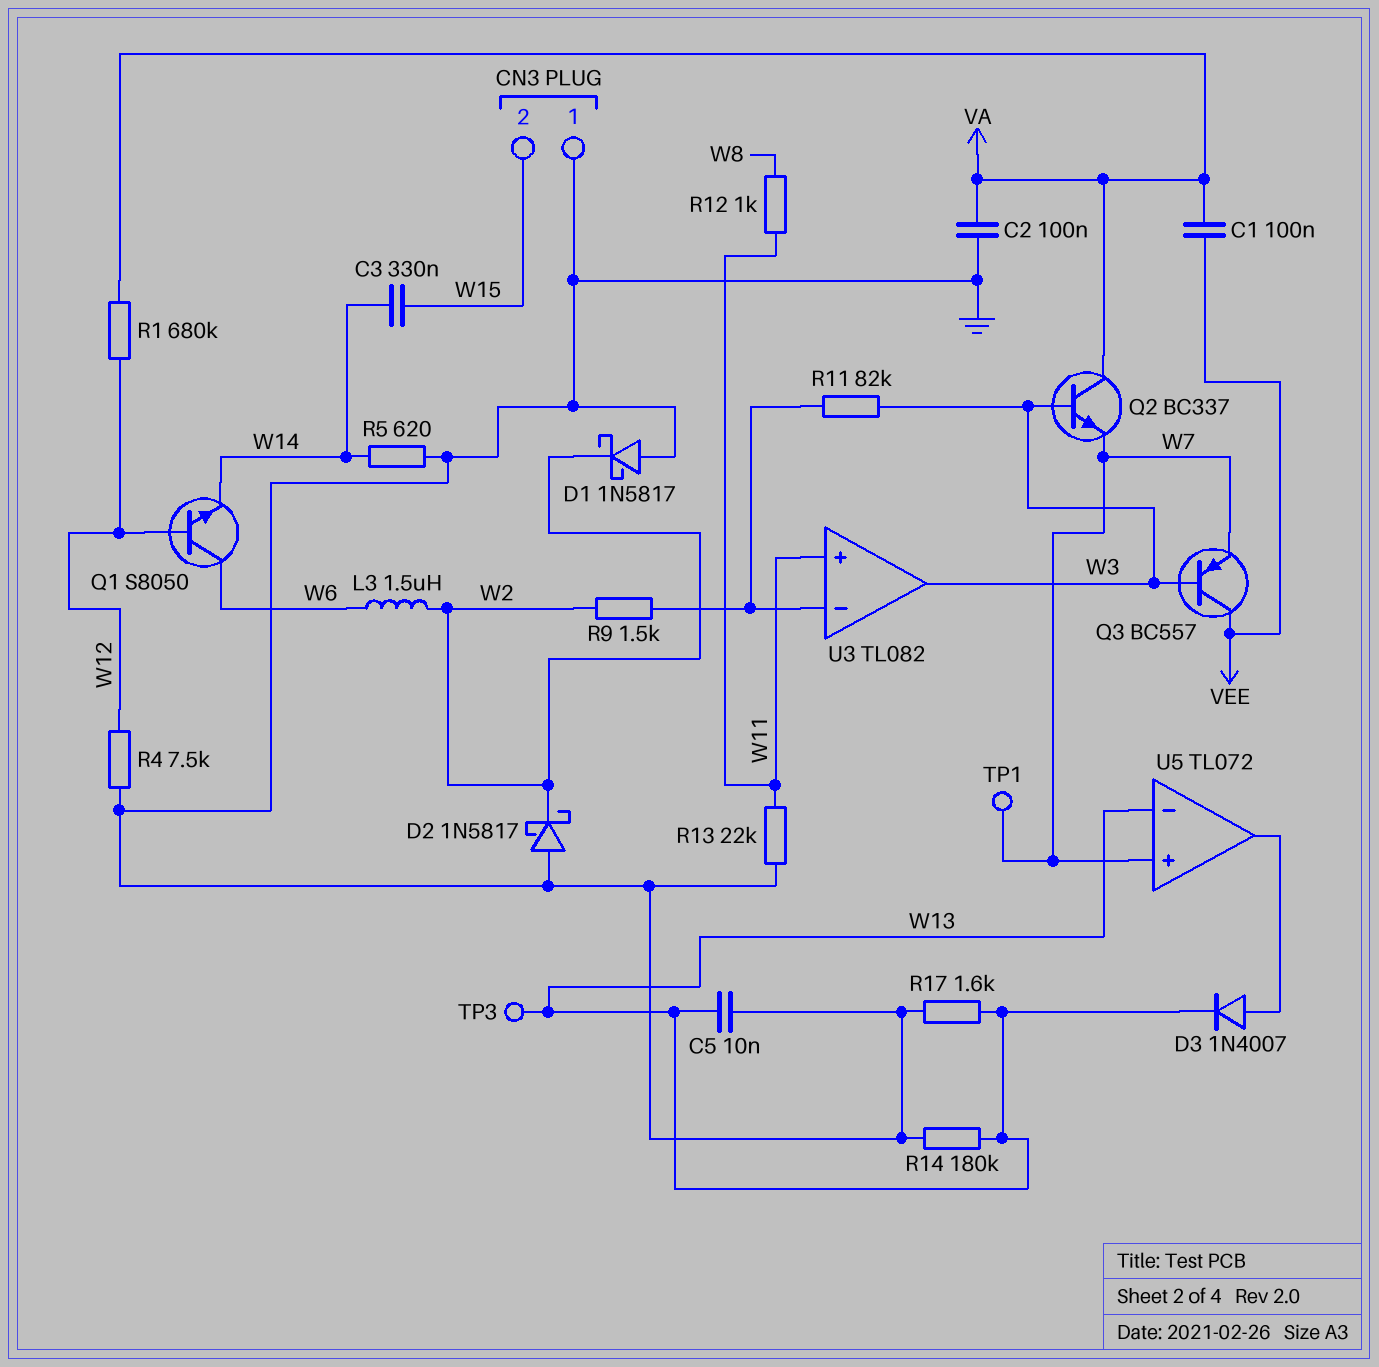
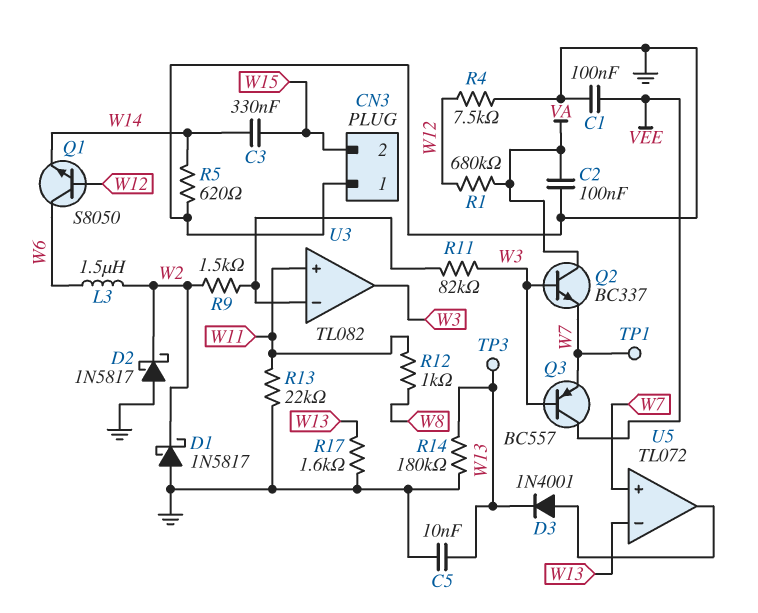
C1: 100nF (VA, VEE) -> 100nF (GND, VEE)
D3: diode 1N4007 (A U5/out, K W13) -> diode 1N4001 (A U5/out, K W13)

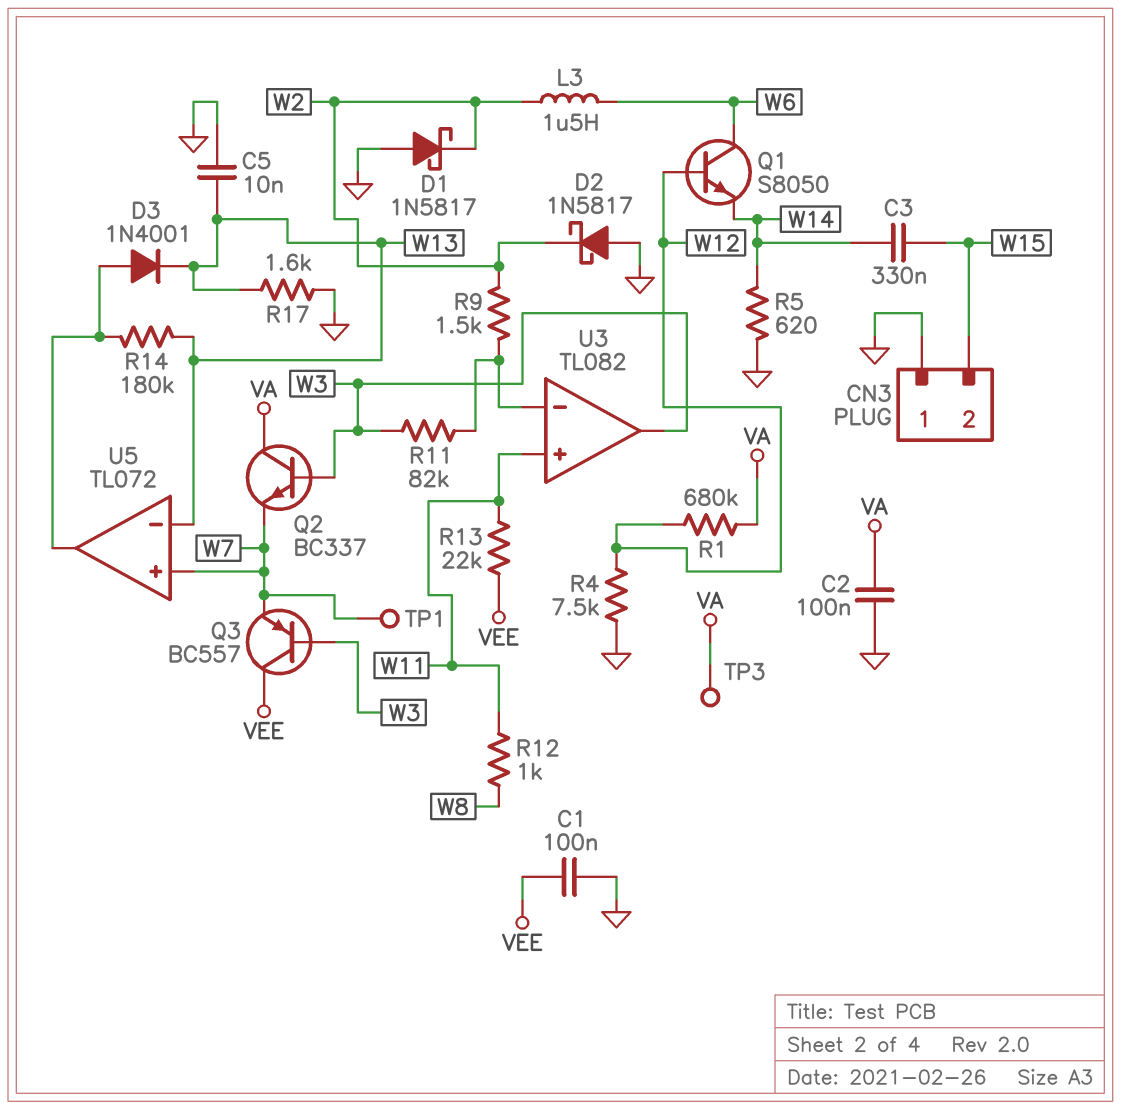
R13: 22k (GND, W11) -> 22k (VEE, W11)
R14: 180k (GND, W13) -> 180k (U5/out, W13)
TP3: test point (W13) -> test point (VA)

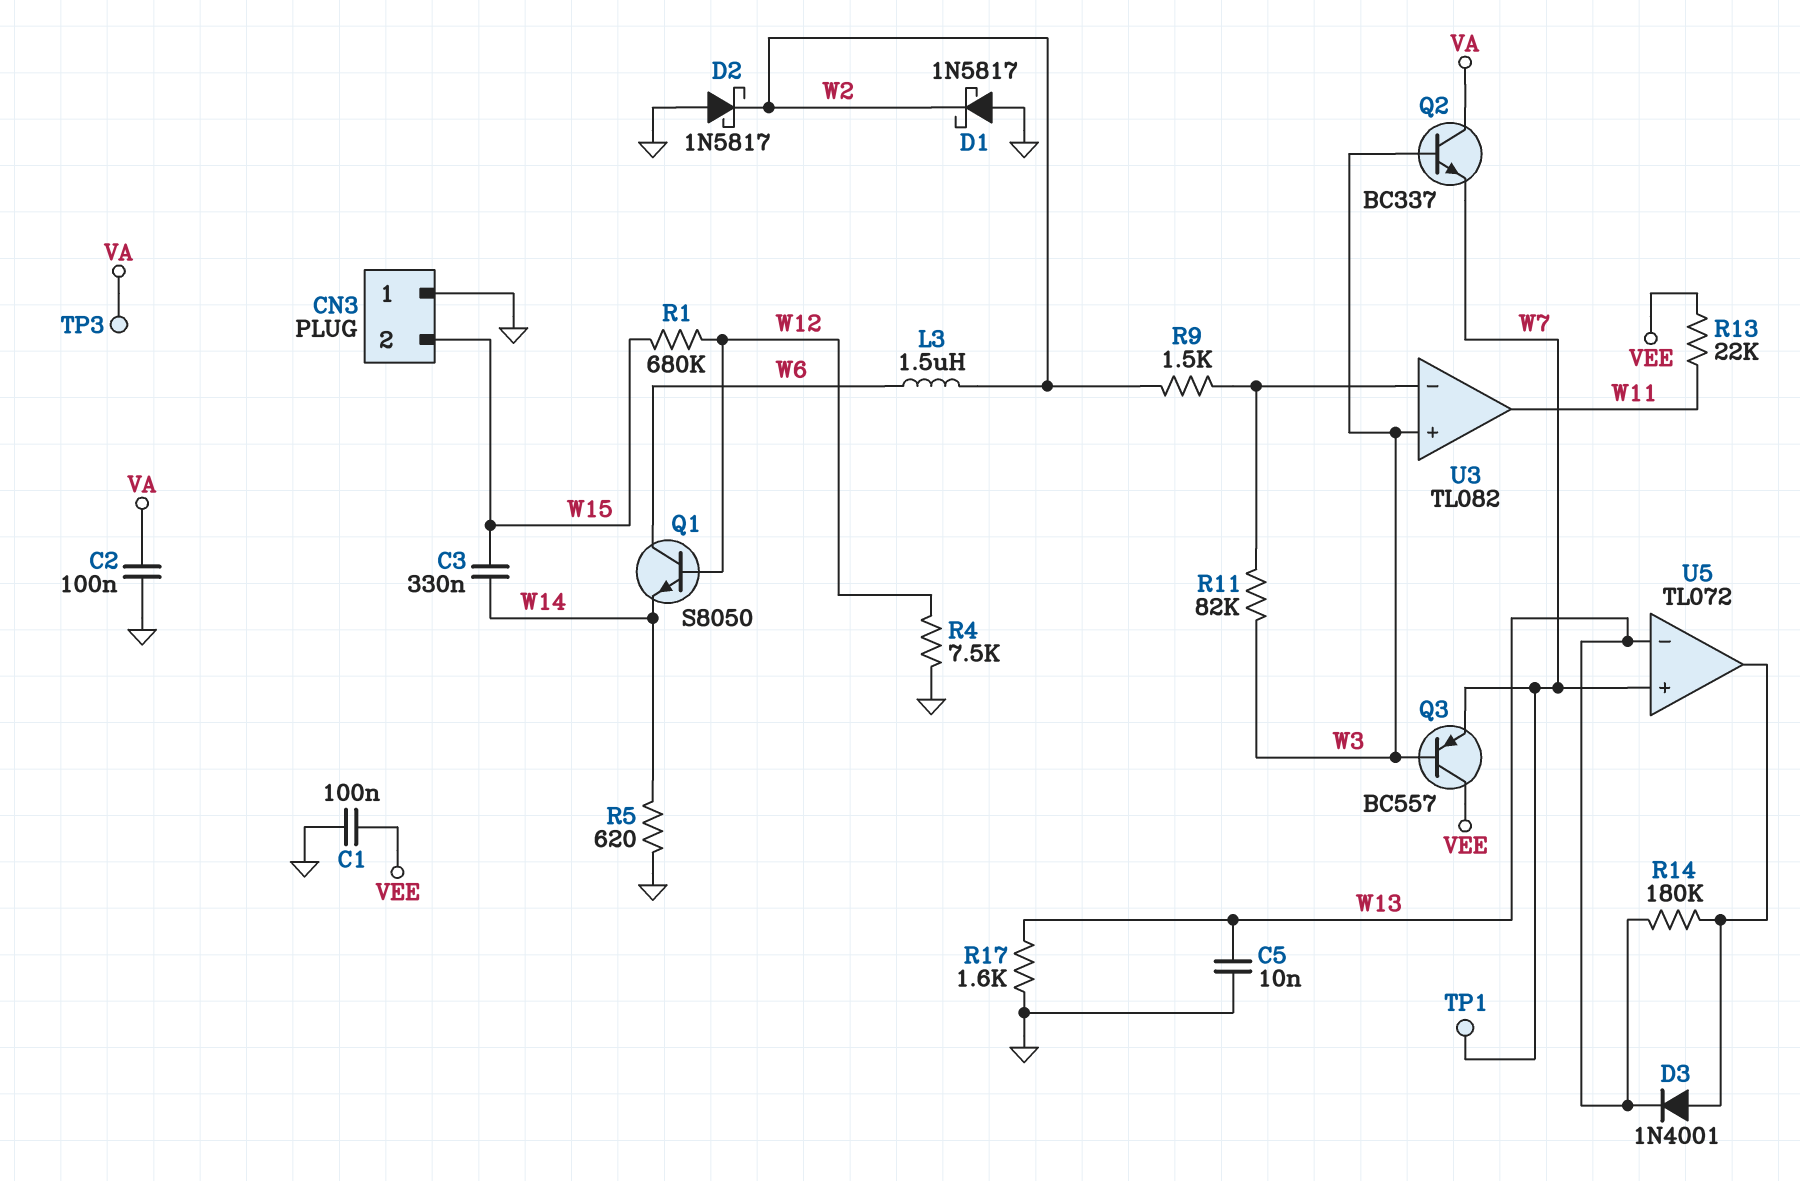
R1: 680k (VA, W12) -> 680k (W12, W15)
R12: 1k (W8, W11) -> none
U3 pin in+: W11 -> W3
U3 pin out: W3 -> W11

